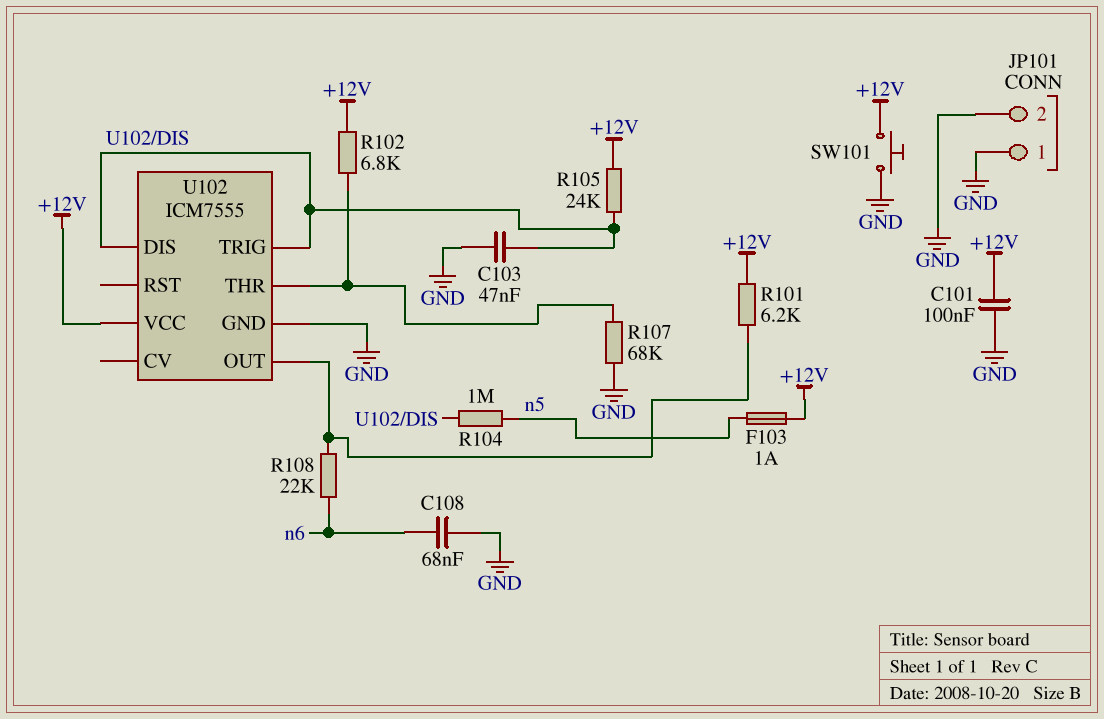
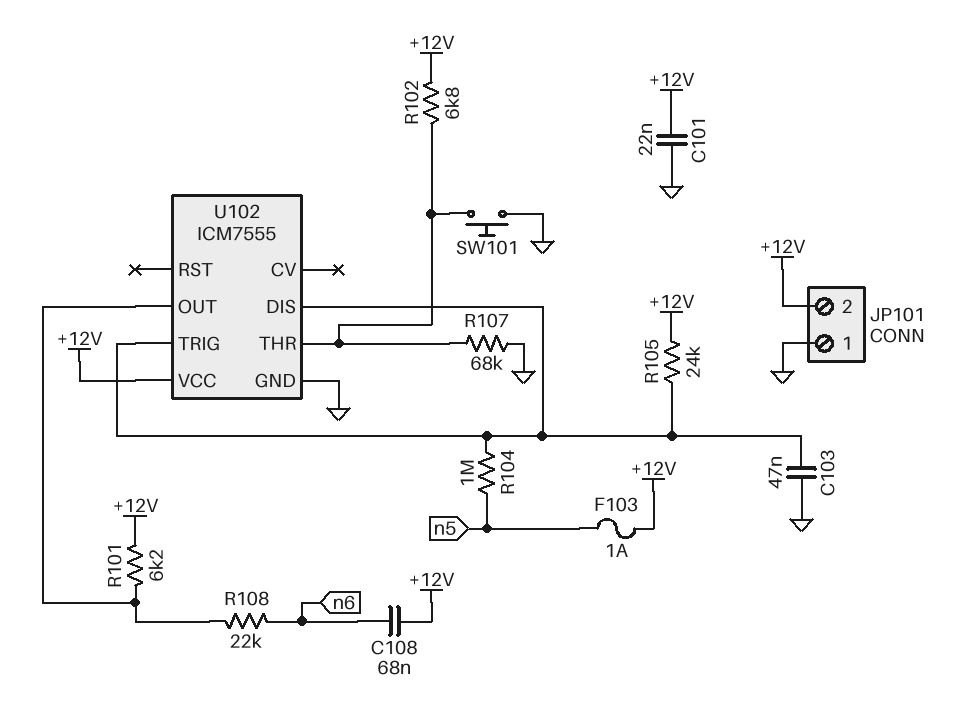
C101: 100nF (+12V, GND) -> 22nF (+12V, GND)
C108: 68nF (GND, n6) -> 68nF (+12V, n6)
JP101 pin 2: GND -> +12V
SW101: button (+12V, GND) -> button (GND, U102/THR)

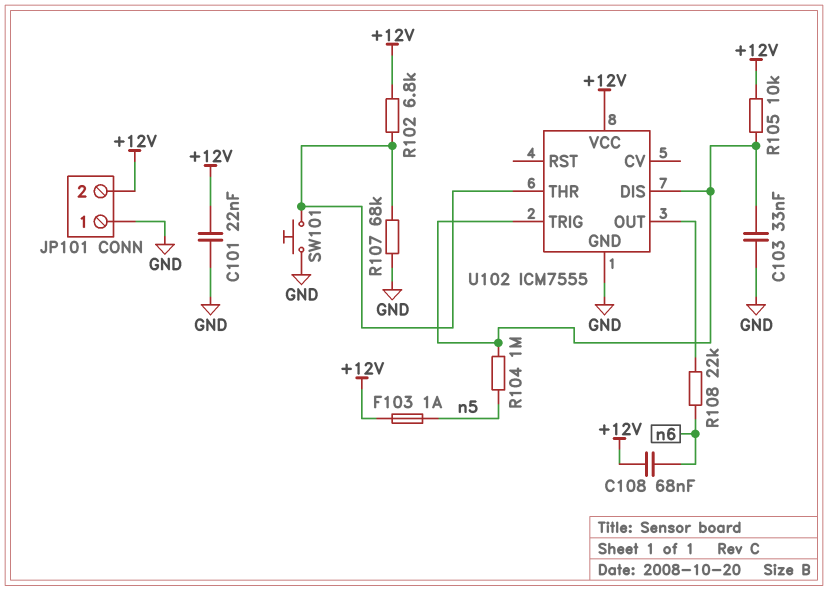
C103: 47nF (GND, U102/DIS) -> 33nF (GND, U102/DIS)
R101: 6.2k (+12V, U102/OUT) -> none
R105: 24k (+12V, U102/DIS) -> 10k (+12V, U102/DIS)

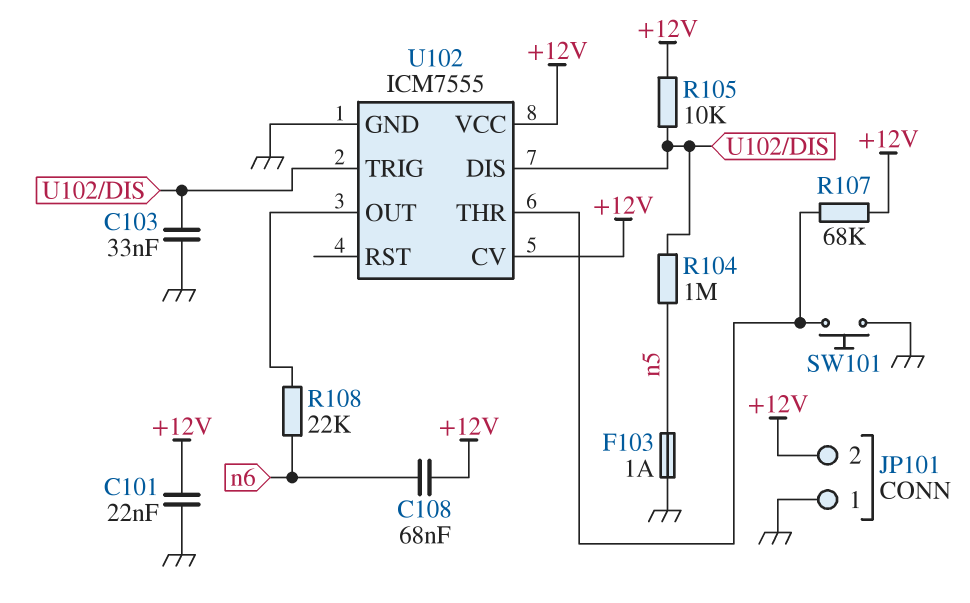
F103: 1A (+12V, n5) -> 1A (GND, n5)
R102: 6.8k (+12V, U102/THR) -> none
R107: 68k (GND, U102/THR) -> 68k (+12V, U102/THR)
U102 pin CV: none -> +12V

